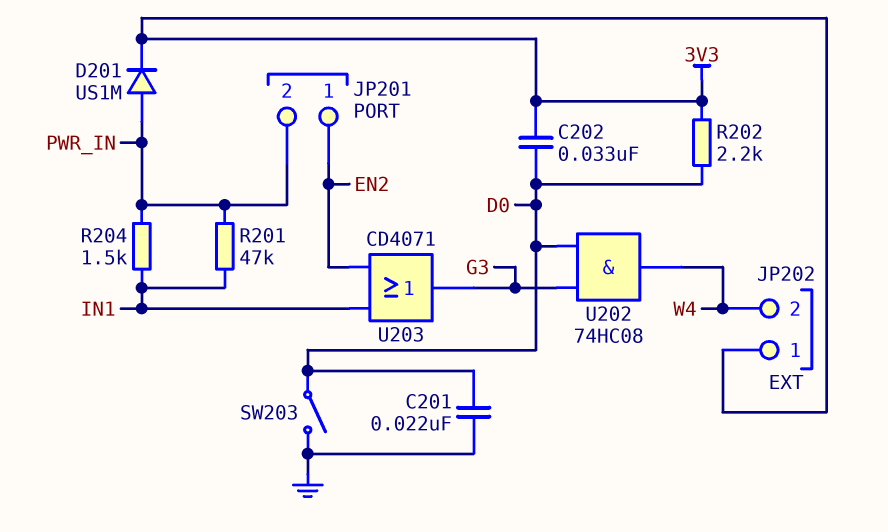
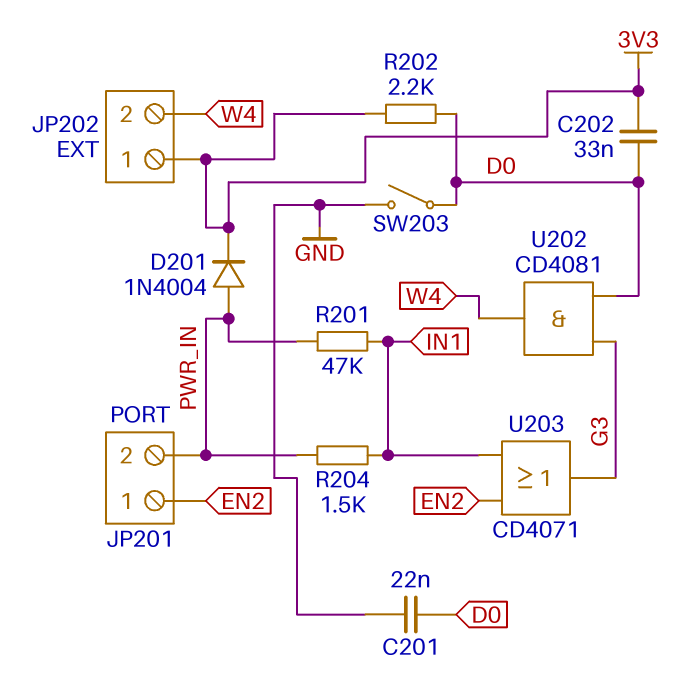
D201: diode US1M (A PWR_IN, K 3V3) -> diode 1N4004 (A PWR_IN, K 3V3)
U202: AND 74HC08 (in D0, in G3, out W4) -> AND CD4081 (in D0, in G3, out W4)

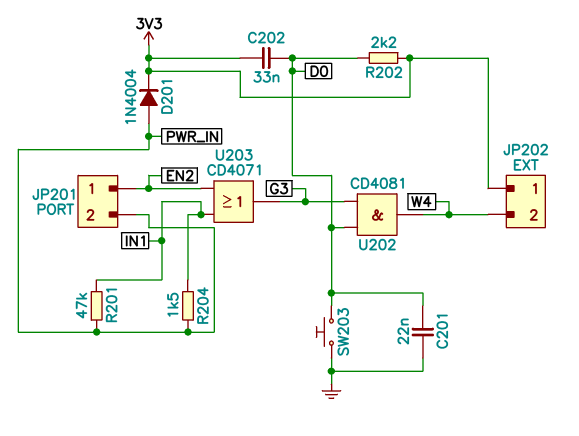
SW203: switch (D0, GND) -> button (D0, GND)

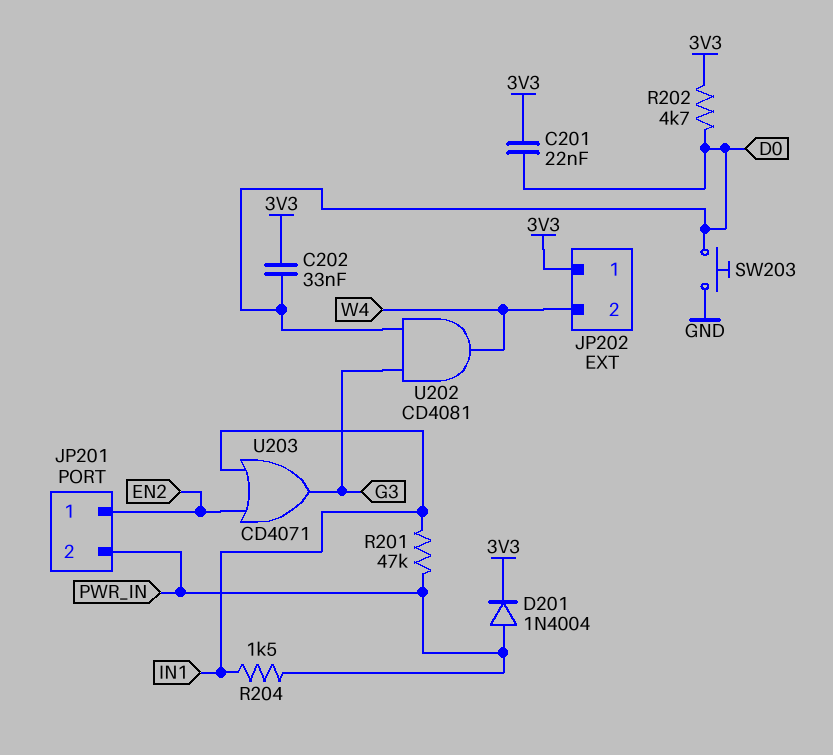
C201: 22nF (D0, GND) -> 22nF (3V3, D0)
R202: 2.2k (3V3, D0) -> 4.7k (3V3, D0)

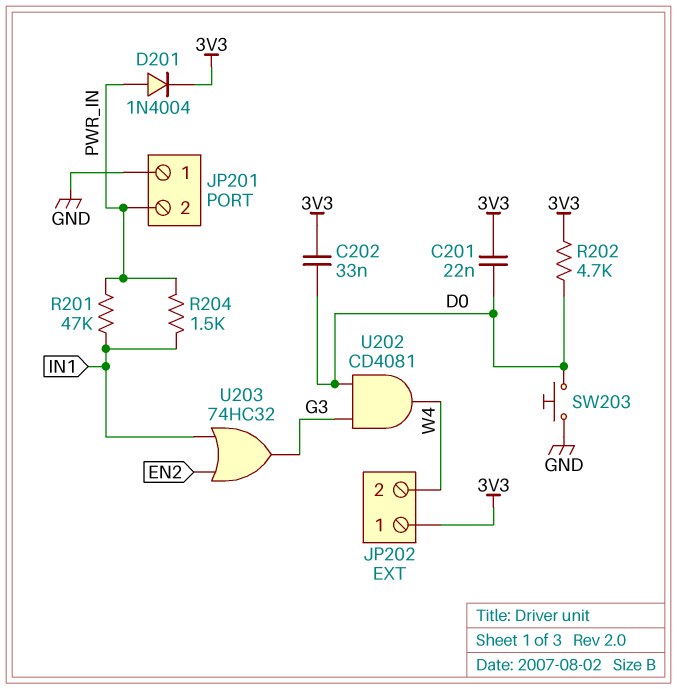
JP201 pin 1: EN2 -> GND
U203: OR CD4071 (in EN2, in IN1, out G3) -> OR 74HC32 (in EN2, in IN1, out G3)

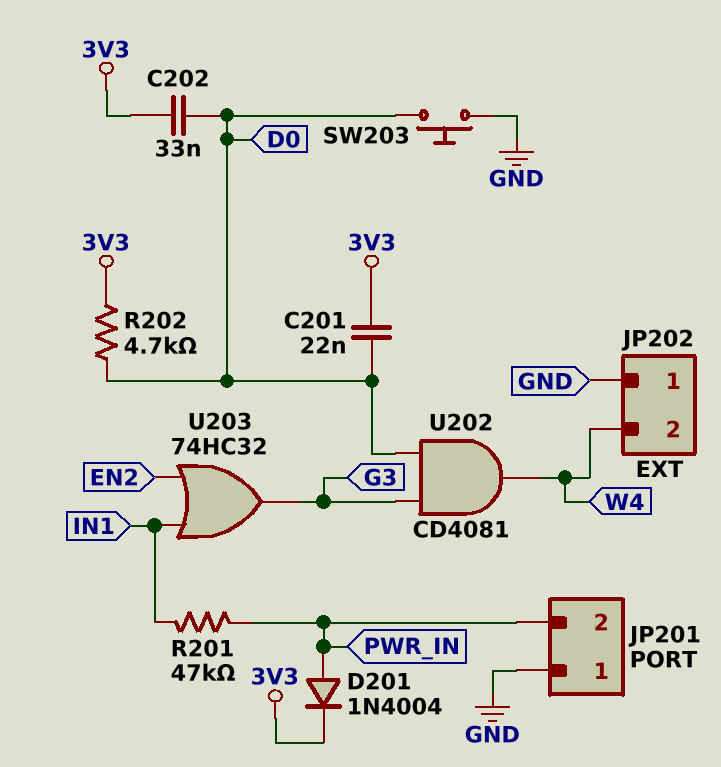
JP202 pin 1: 3V3 -> GND
R204: 1.5k (IN1, PWR_IN) -> none

